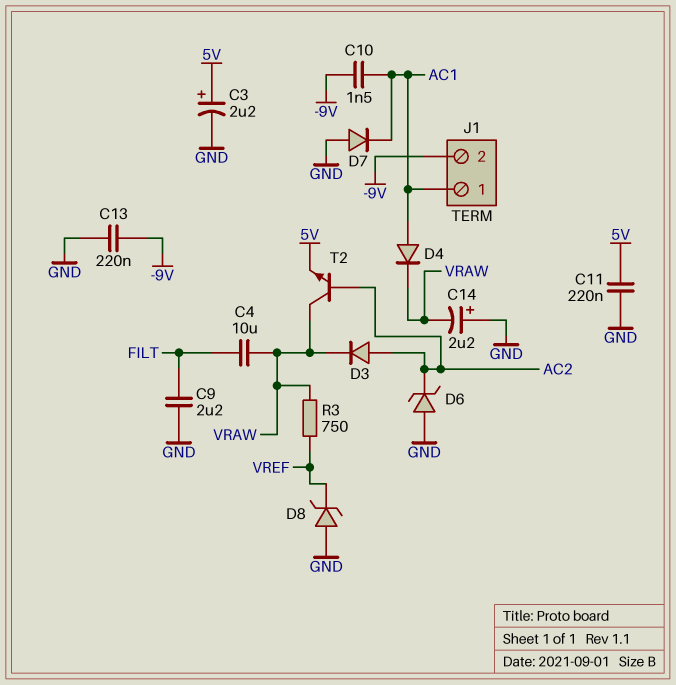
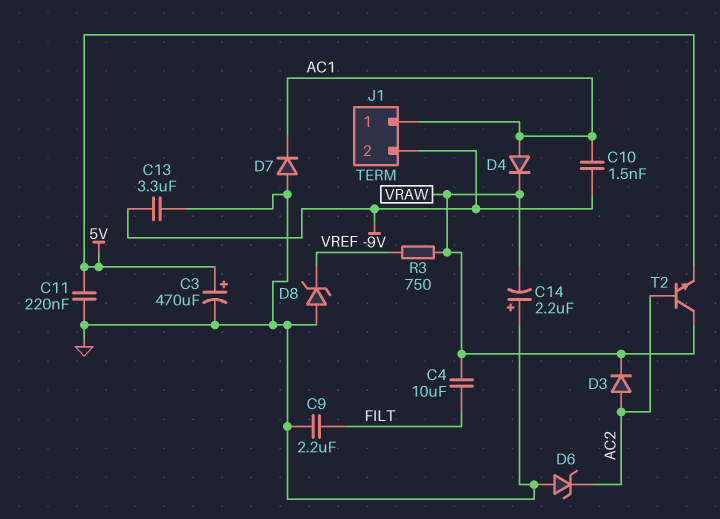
C3: 2.2uF (plus 5V, minus GND) -> 470uF (plus 5V, minus GND)
C13: 220nF (-9V, GND) -> 3.3uF (-9V, GND)

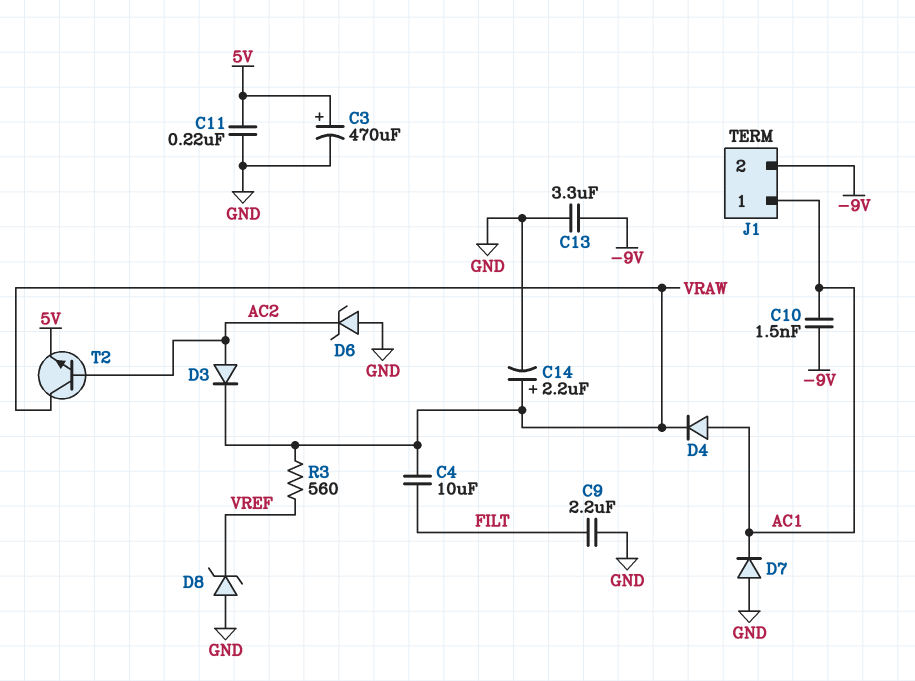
C14: 2.2uF (plus GND, minus VRAW) -> 2.2uF (plus VRAW, minus GND)
R3: 750 (VRAW, VREF) -> 560 (VRAW, VREF)

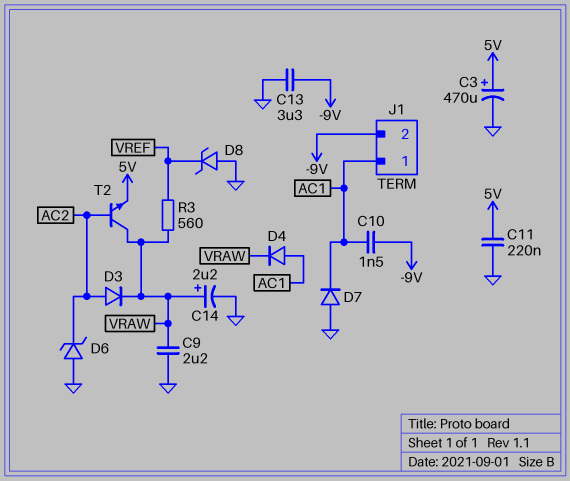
C4: 10uF (FILT, VRAW) -> none
C9: 2.2uF (FILT, GND) -> 2.2uF (GND, VRAW)

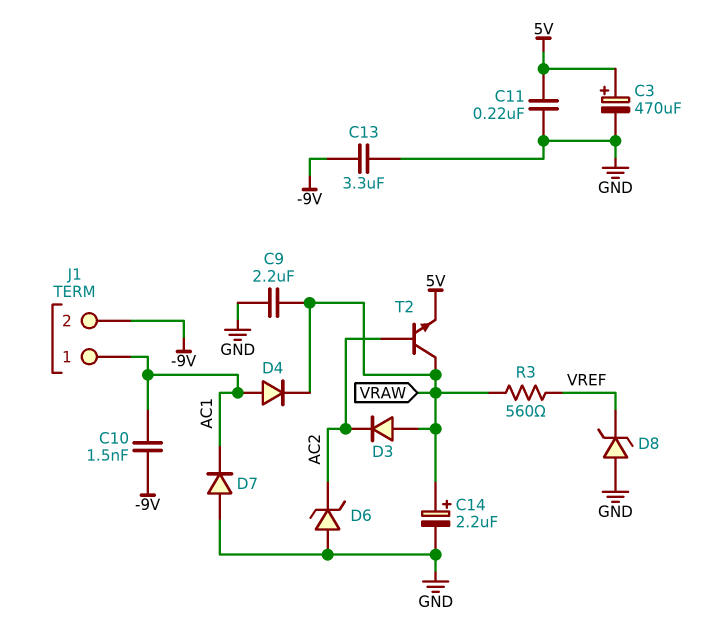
D3: diode (A AC2, K VRAW) -> diode (A VRAW, K AC2)

